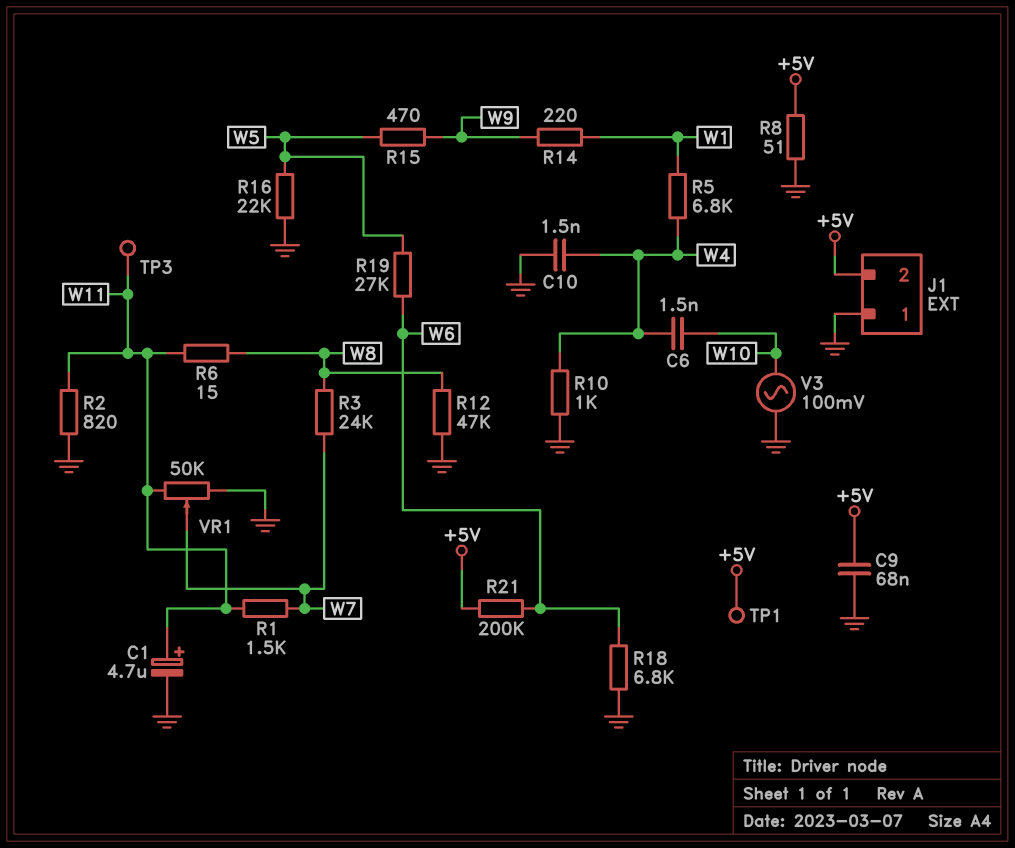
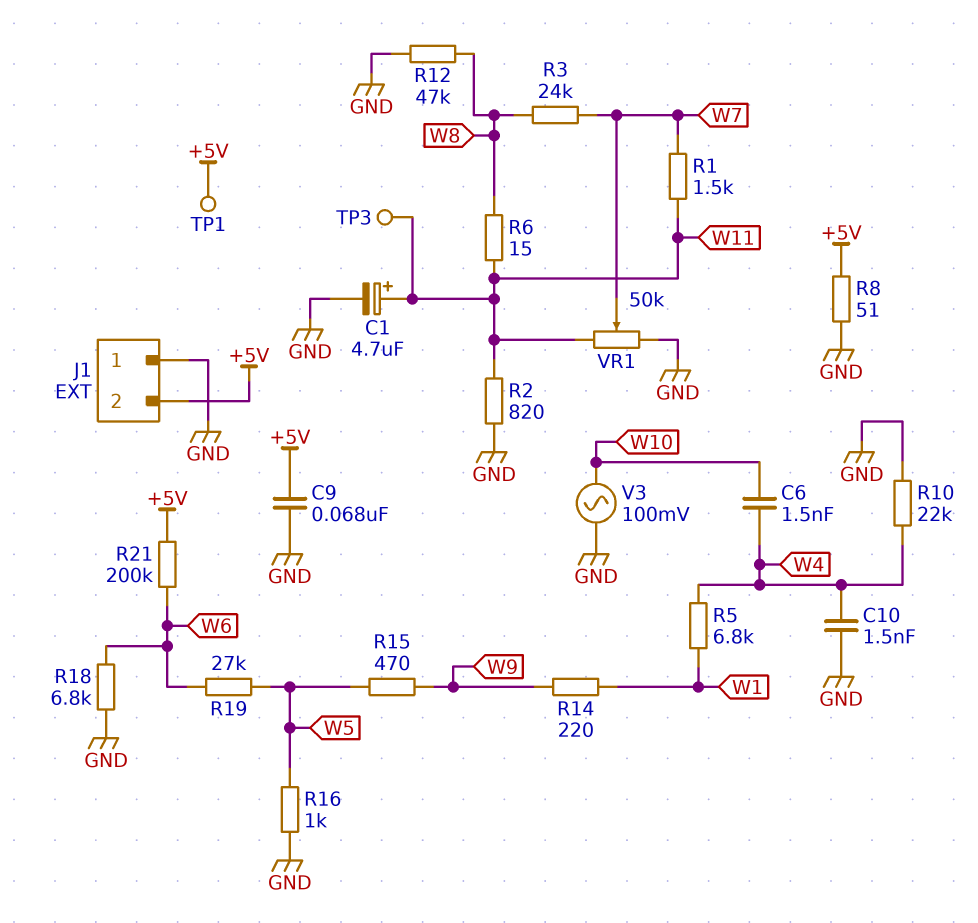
R10: 1k (GND, W4) -> 22k (GND, W4)
R16: 22k (GND, W5) -> 1k (GND, W5)

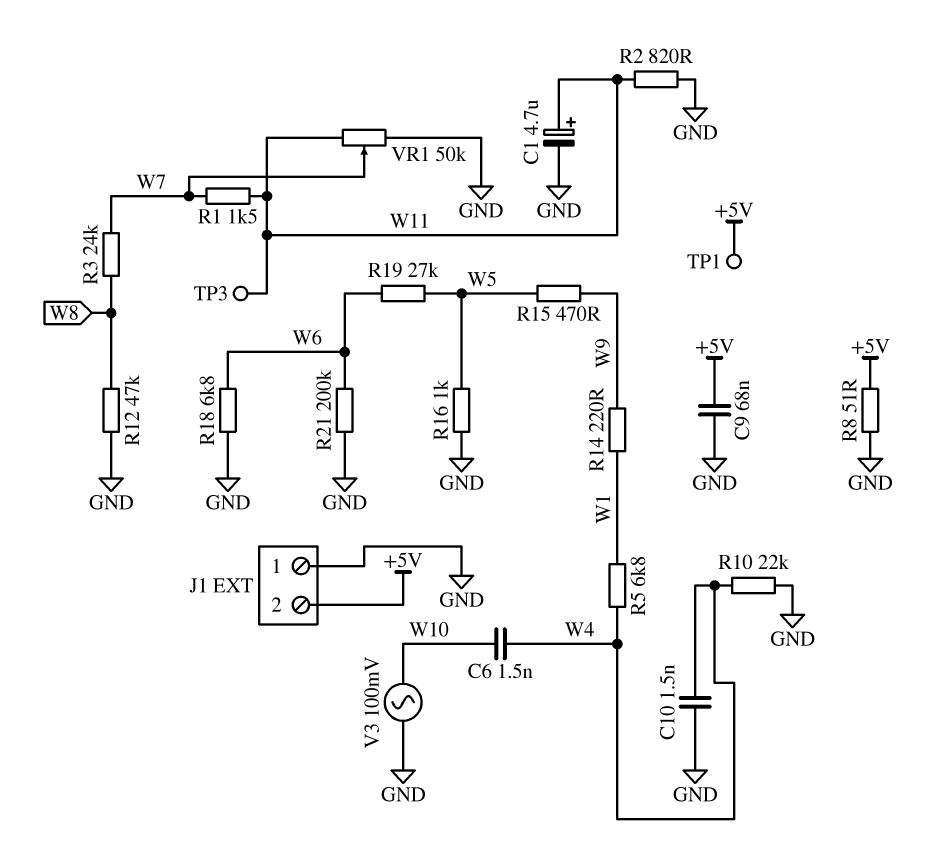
R6: 15 (W8, W11) -> none
R21: 200k (+5V, W6) -> 200k (GND, W6)

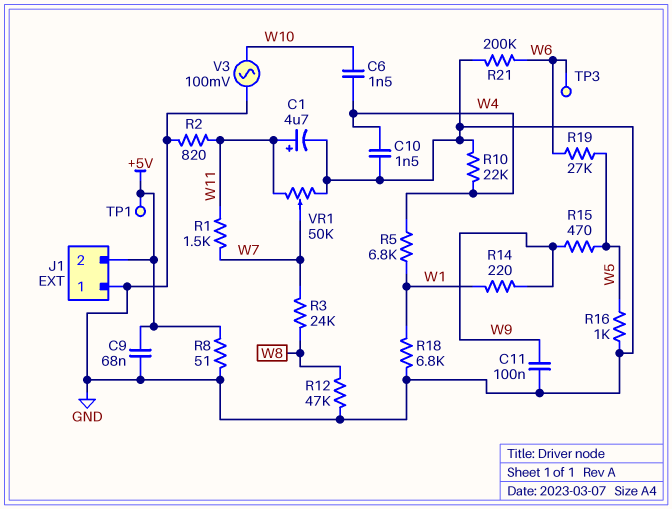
C11: none -> 100nF (GND, W9)
R18: 6.8k (GND, W6) -> 6.8k (GND, W1)
TP3: test point (W11) -> test point (W6)

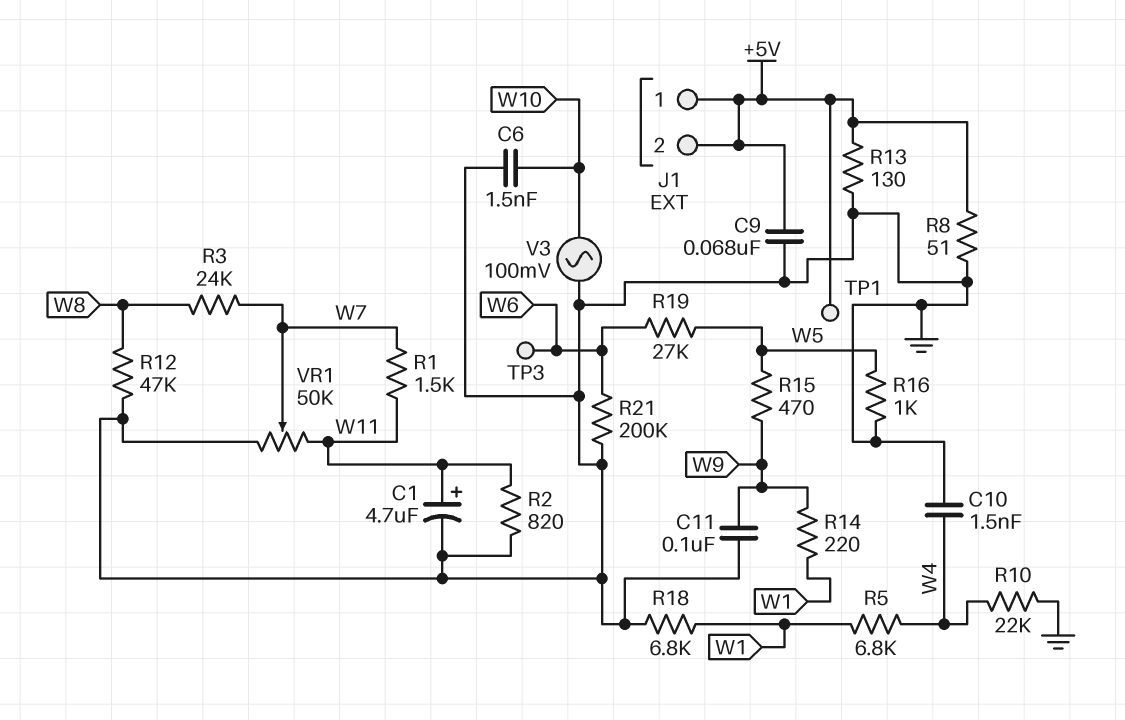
C6: 1.5nF (W4, W10) -> 1.5nF (GND, W10)
J1 pin 1: GND -> +5V
R13: none -> 130 (+5V, GND)

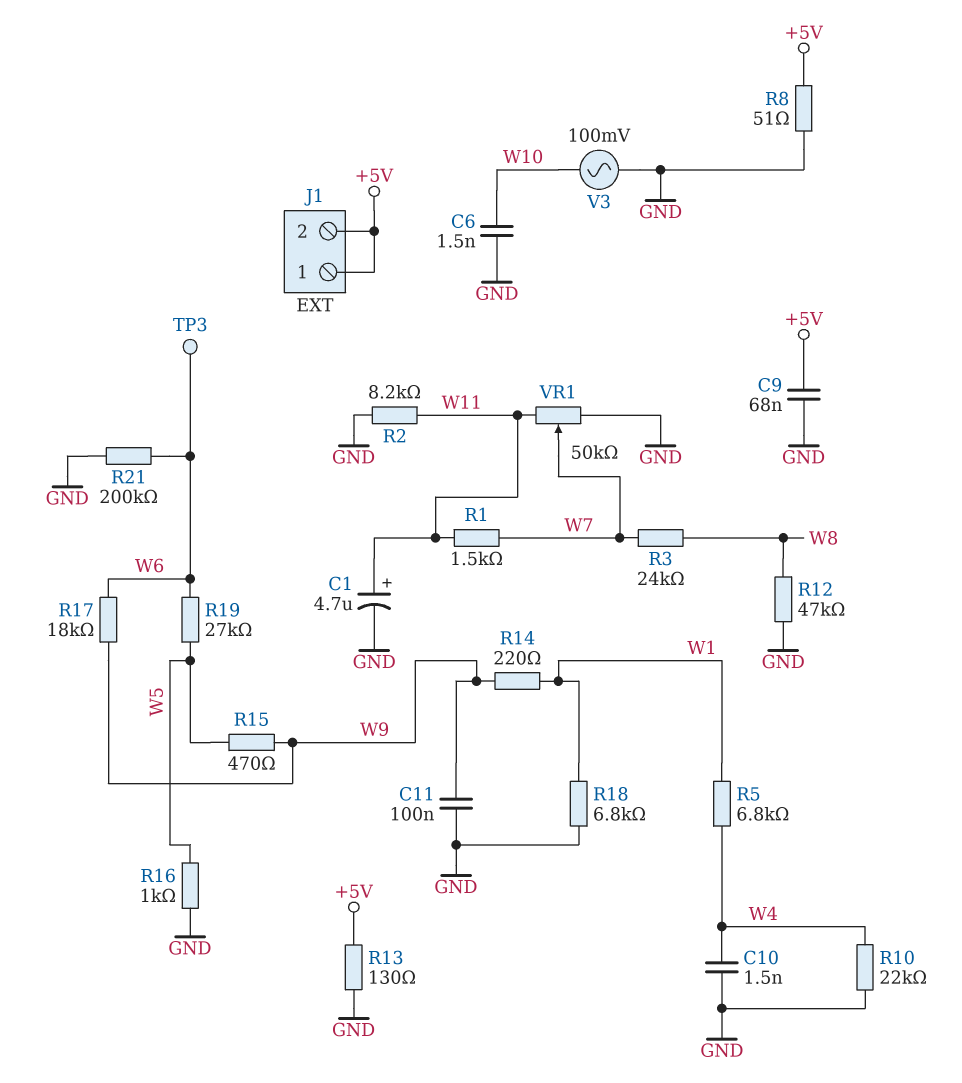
R2: 820 (GND, W11) -> 8.2k (GND, W11)
R17: none -> 18k (W6, W9)
TP1: test point (+5V) -> none

